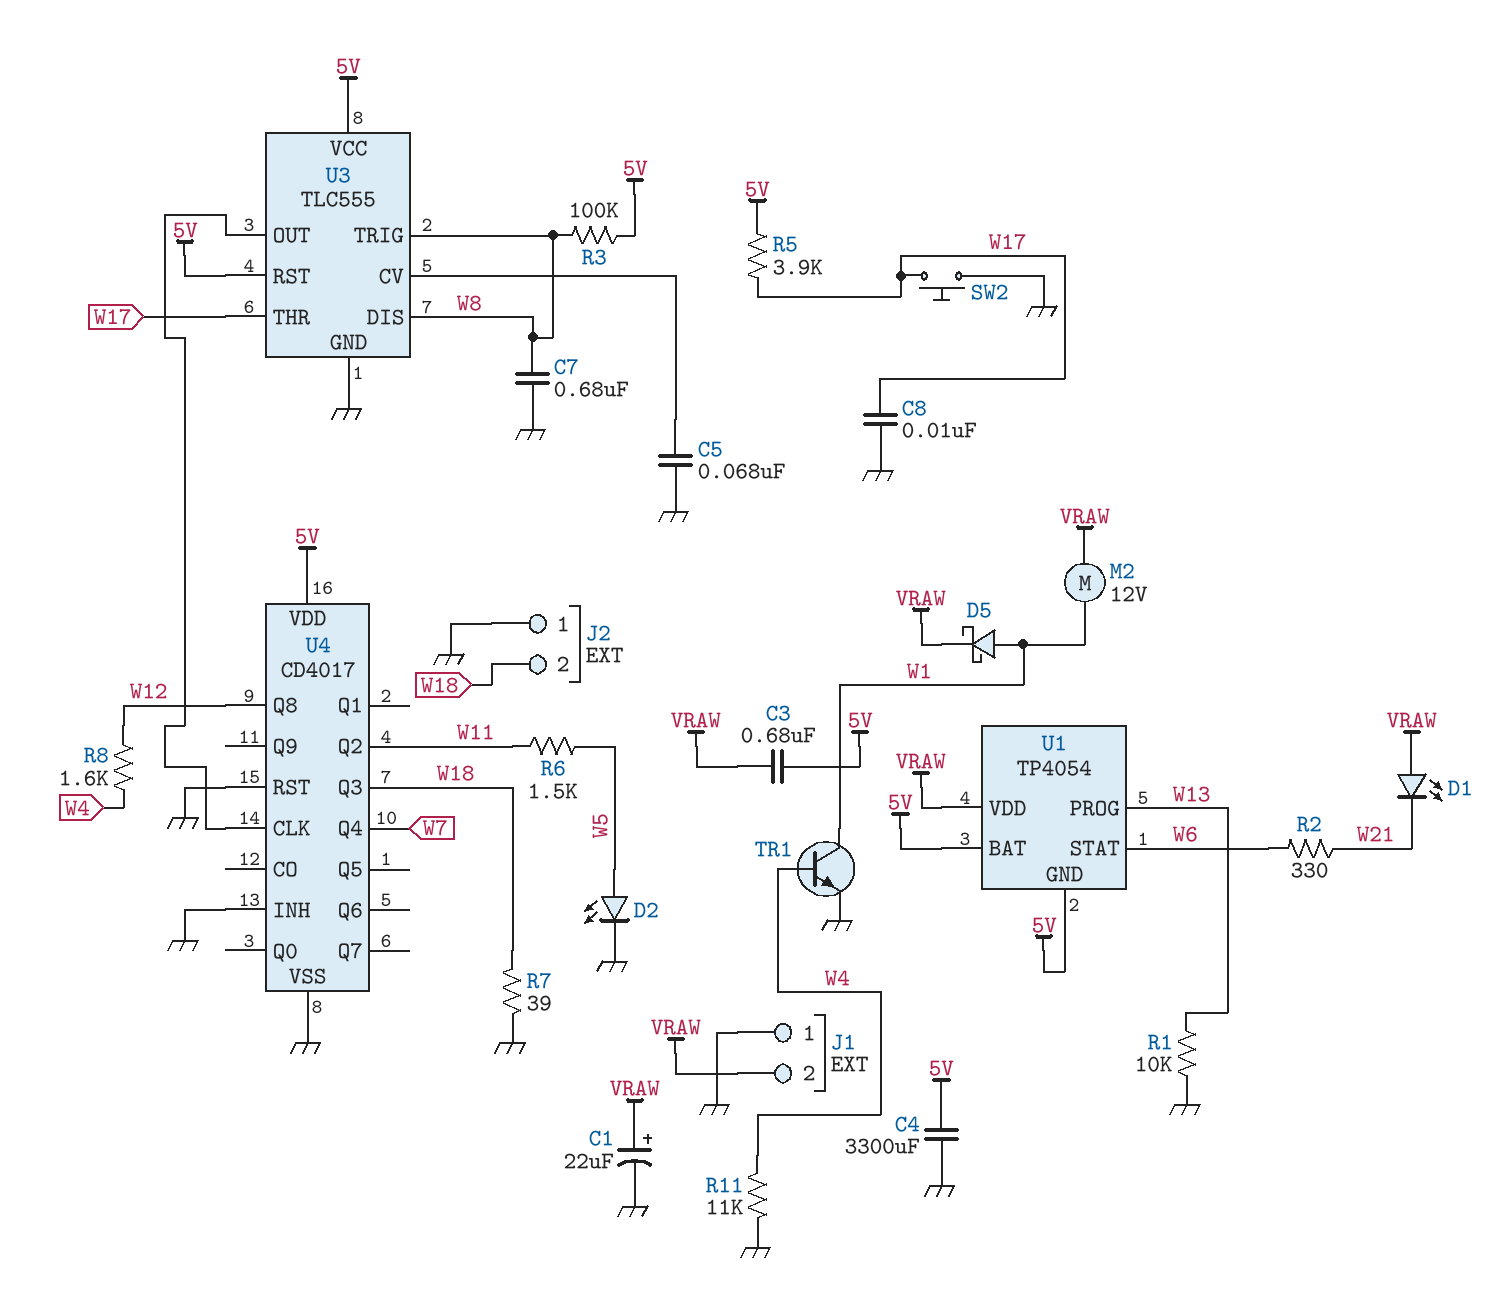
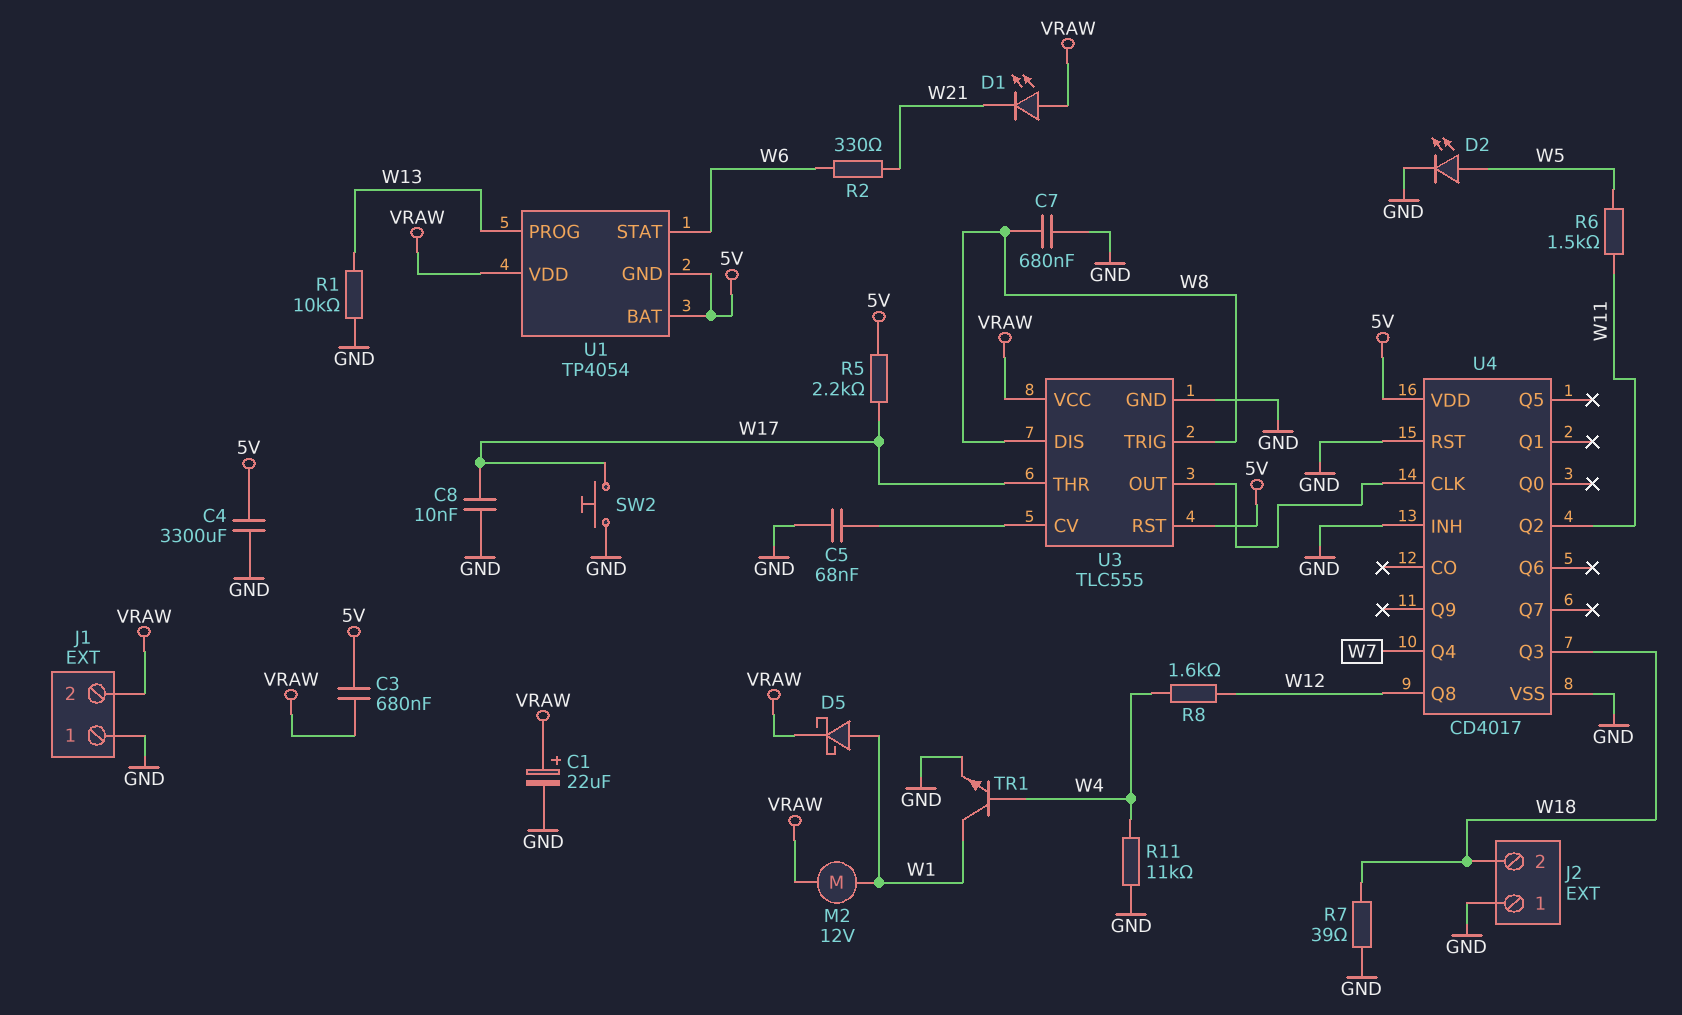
R3: 100k (5V, W8) -> none
R5: 3.9k (5V, W17) -> 2.2k (5V, W17)
U3 pin VCC: 5V -> VRAW

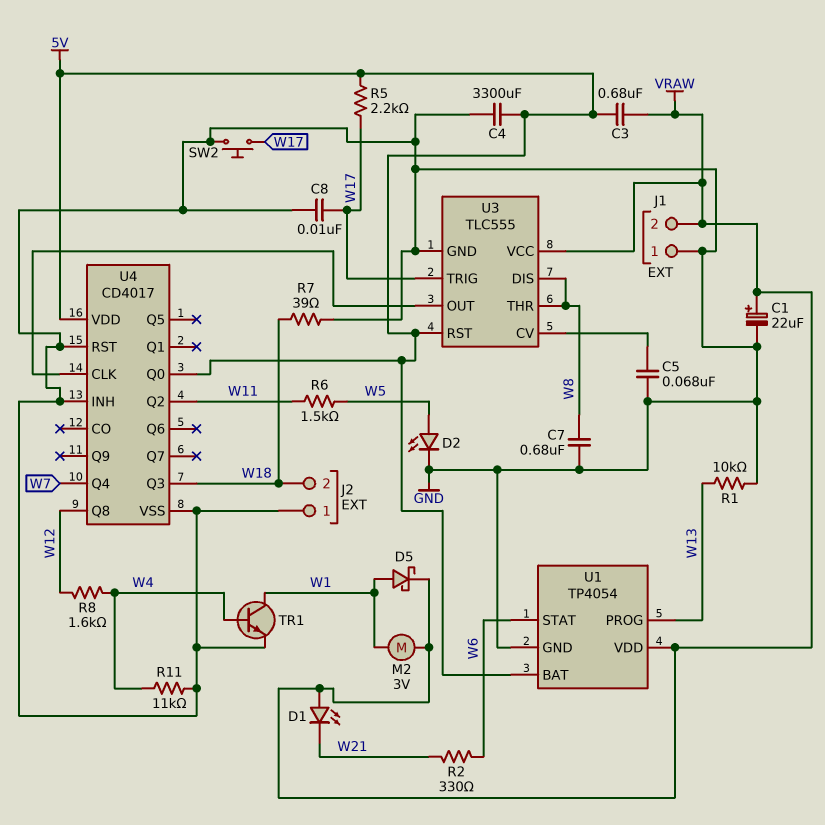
M2: motor 12V (VRAW, W1) -> motor 3V (VRAW, W1)
U1 pin GND: 5V -> GND
U3 pin THR: W17 -> W8
U3 pin TRIG: W8 -> W17
U4 pin Q0: none -> 5V

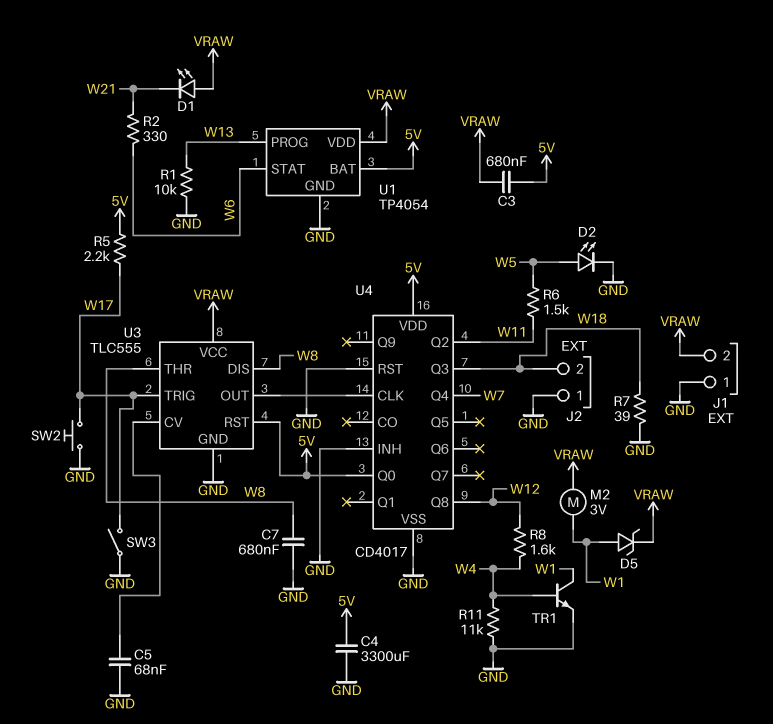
C1: 22uF (plus VRAW, minus GND) -> none
C8: 10nF (GND, W17) -> none
D5: schottky (A W1, K VRAW) -> zener (A W1, K VRAW)
SW3: none -> switch (GND, W17)

